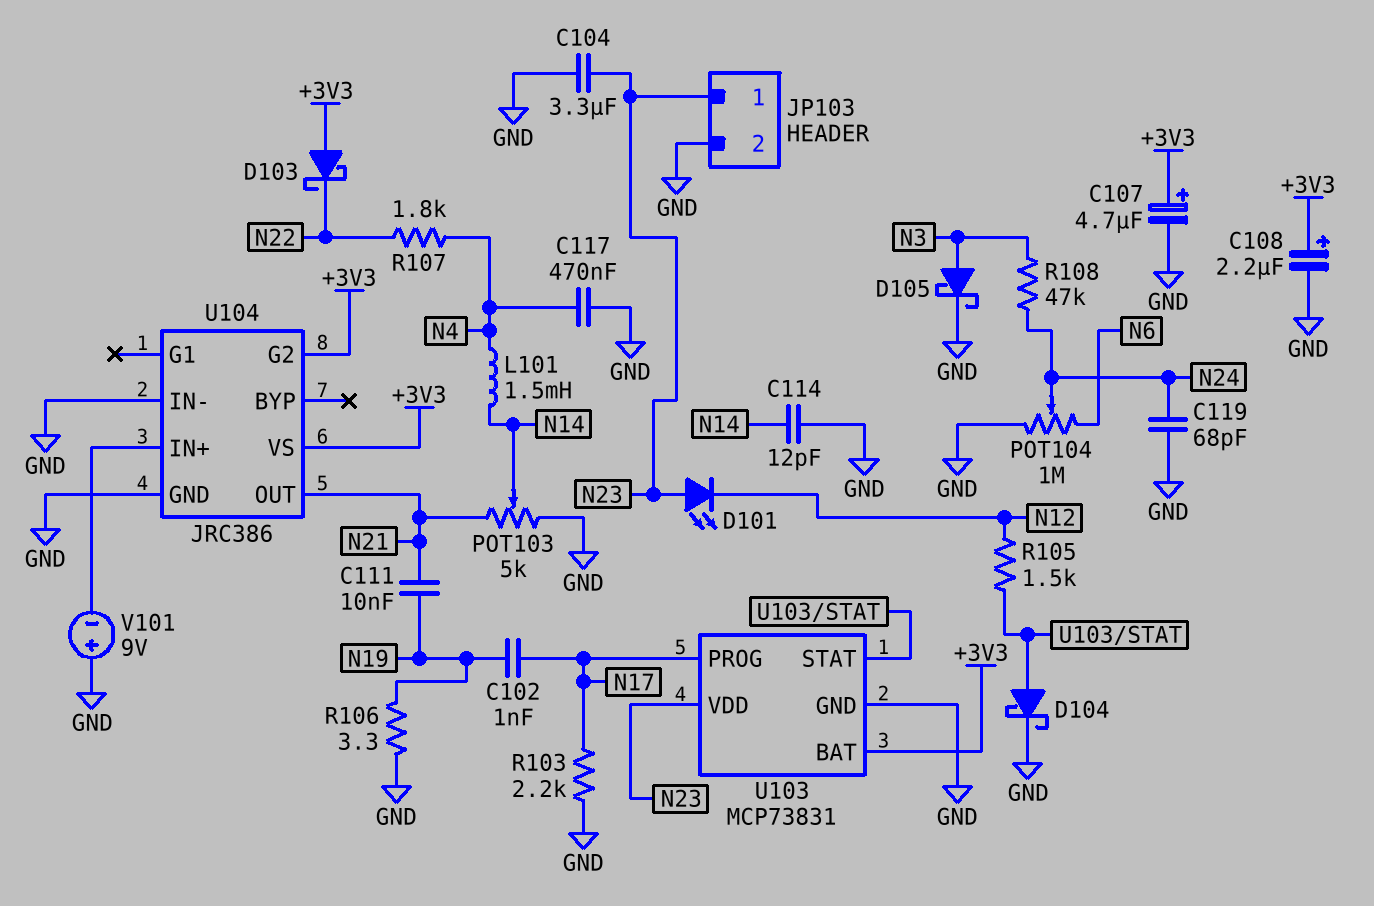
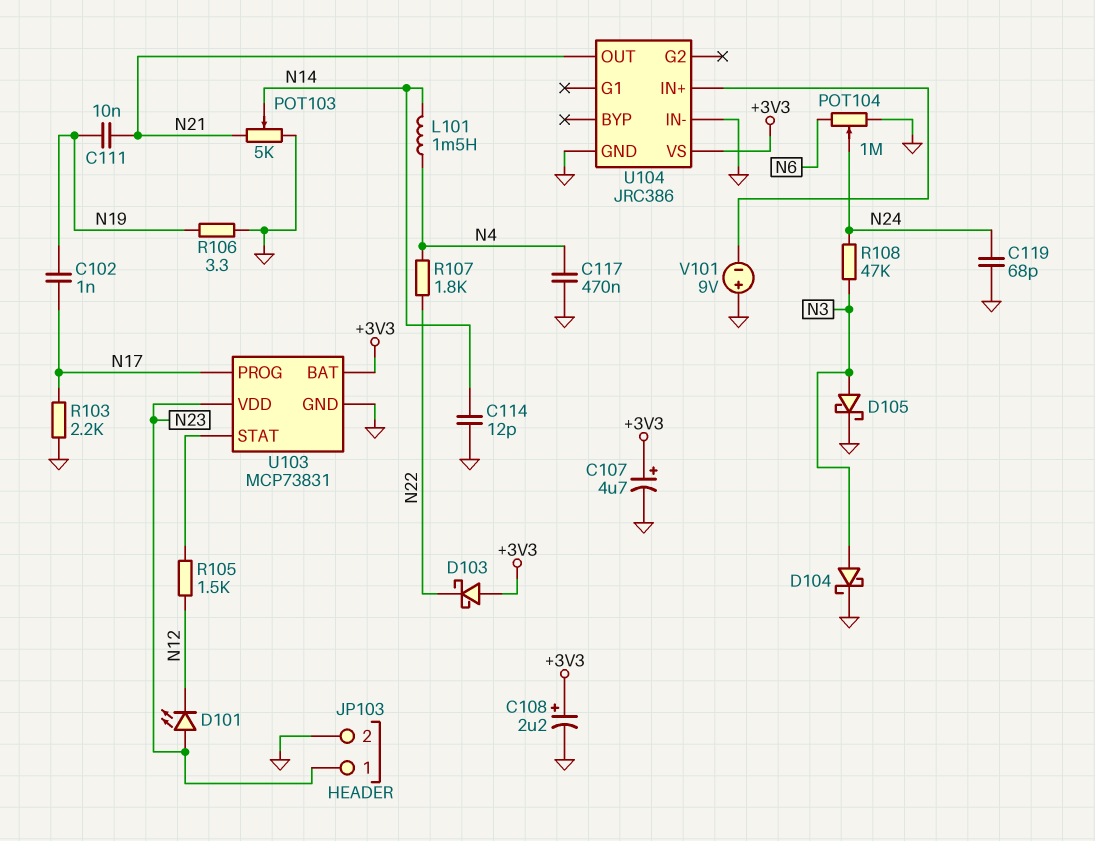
C104: 3.3uF (GND, N23) -> none
D104: schottky (A U103/STAT, K GND) -> schottky (A N3, K GND)
U104 pin G2: +3V3 -> none

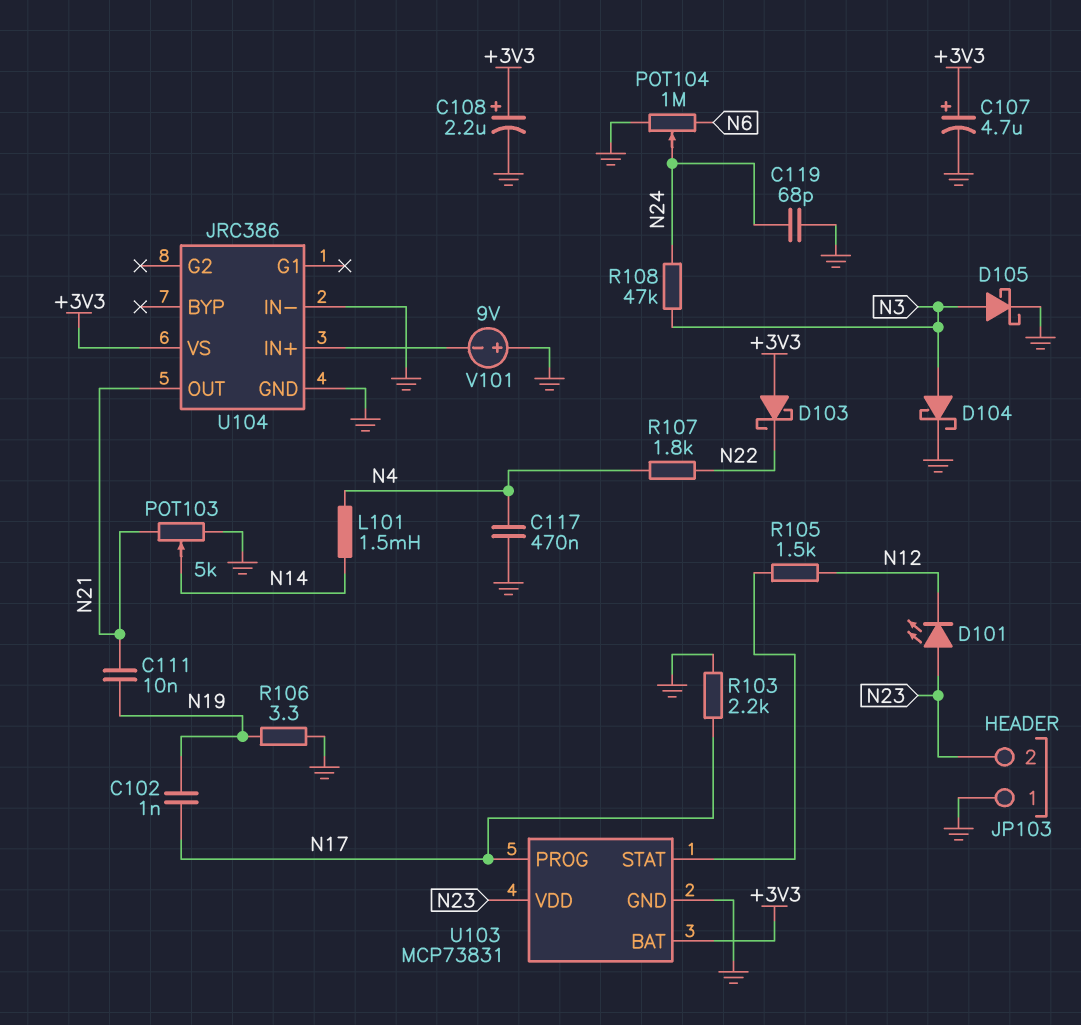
C114: 12pF (GND, N14) -> none
JP103 pin 1: N23 -> GND
JP103 pin 2: GND -> N23

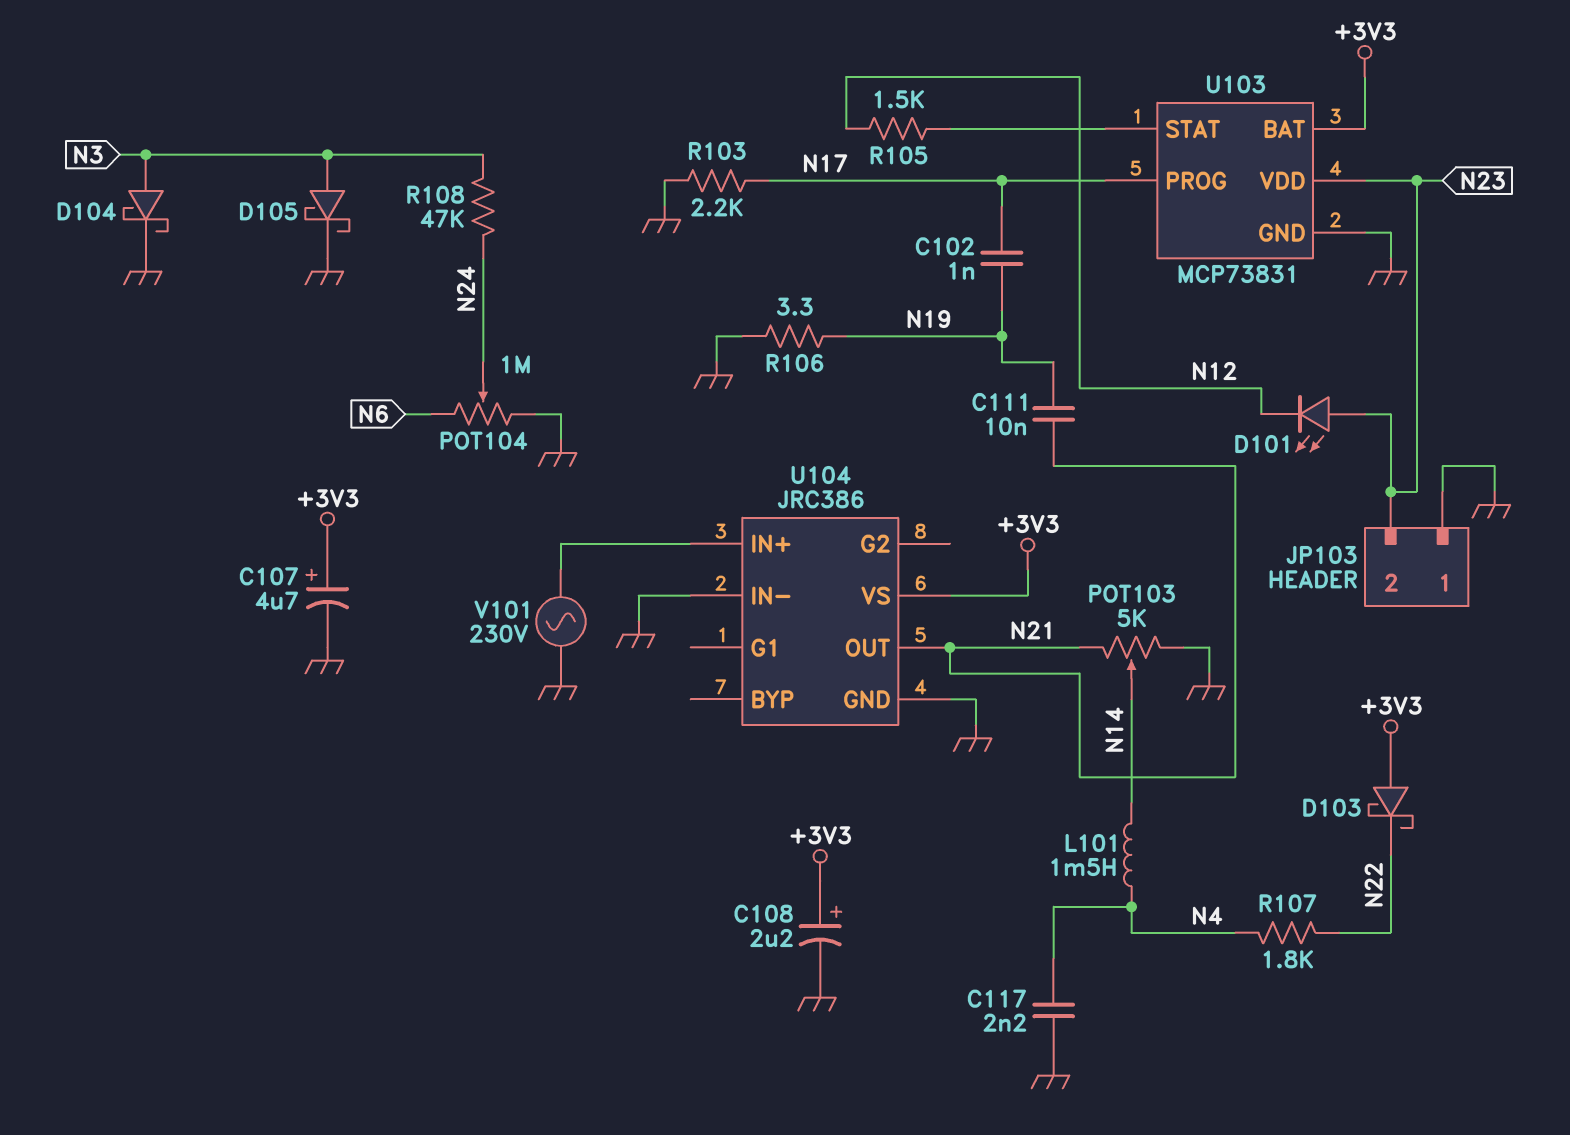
C117: 470nF (GND, N4) -> 2.2nF (GND, N4)
C119: 68pF (GND, N24) -> none
V101: 9V (plus GND, minus U104/IN+) -> AC 230V (GND, U104/IN+)

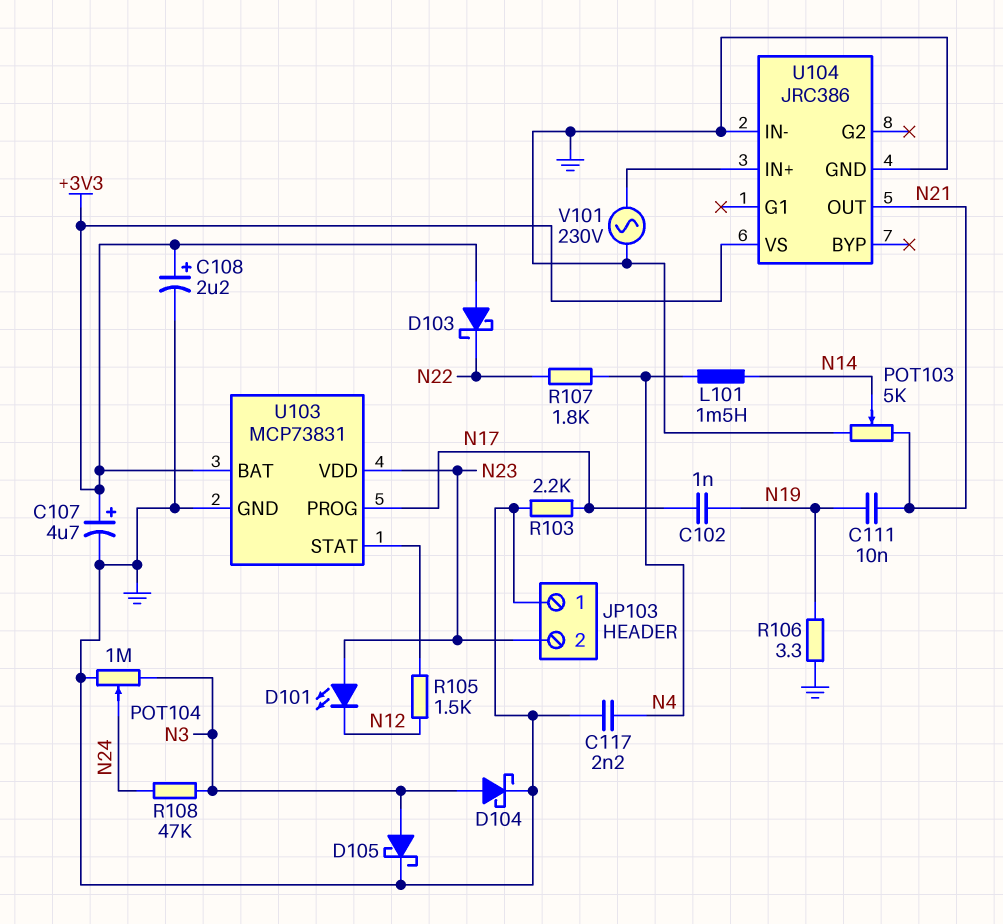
POT104: 1M (GND, N6, wiper N24) -> 1M (GND, N3, wiper N24)

